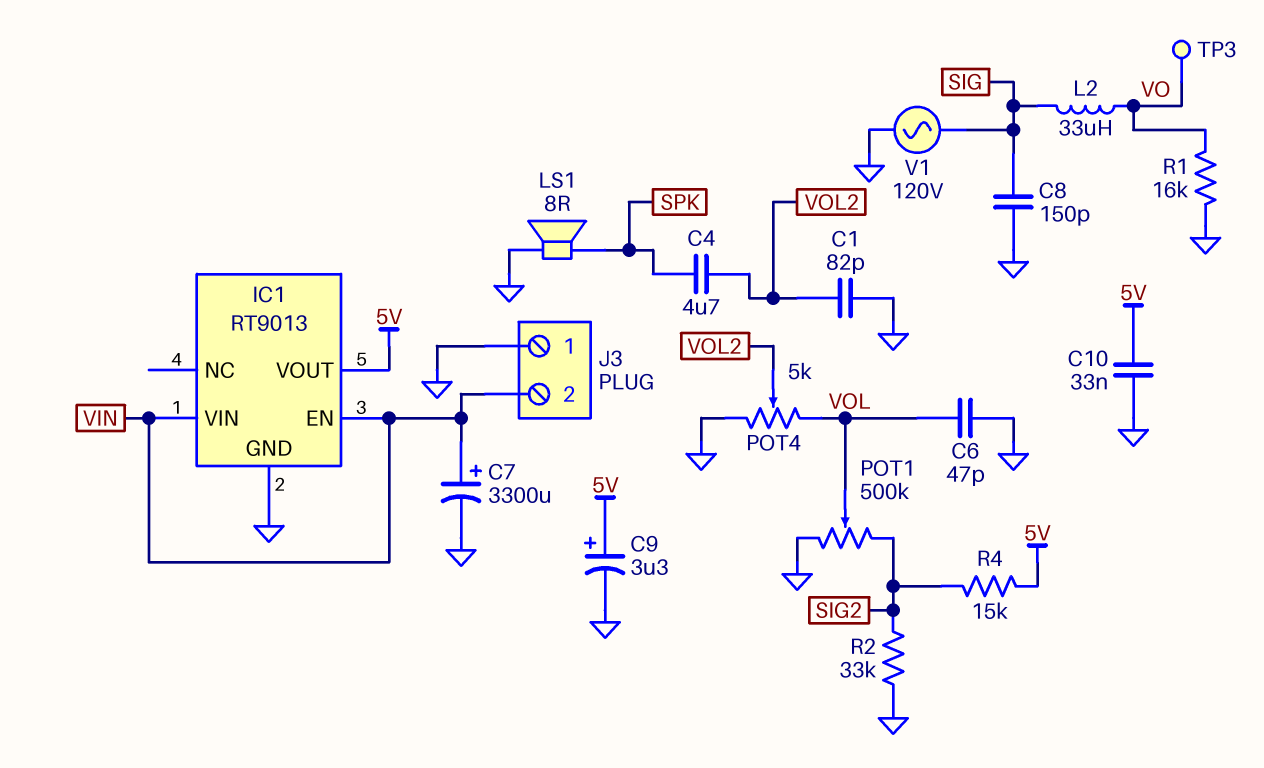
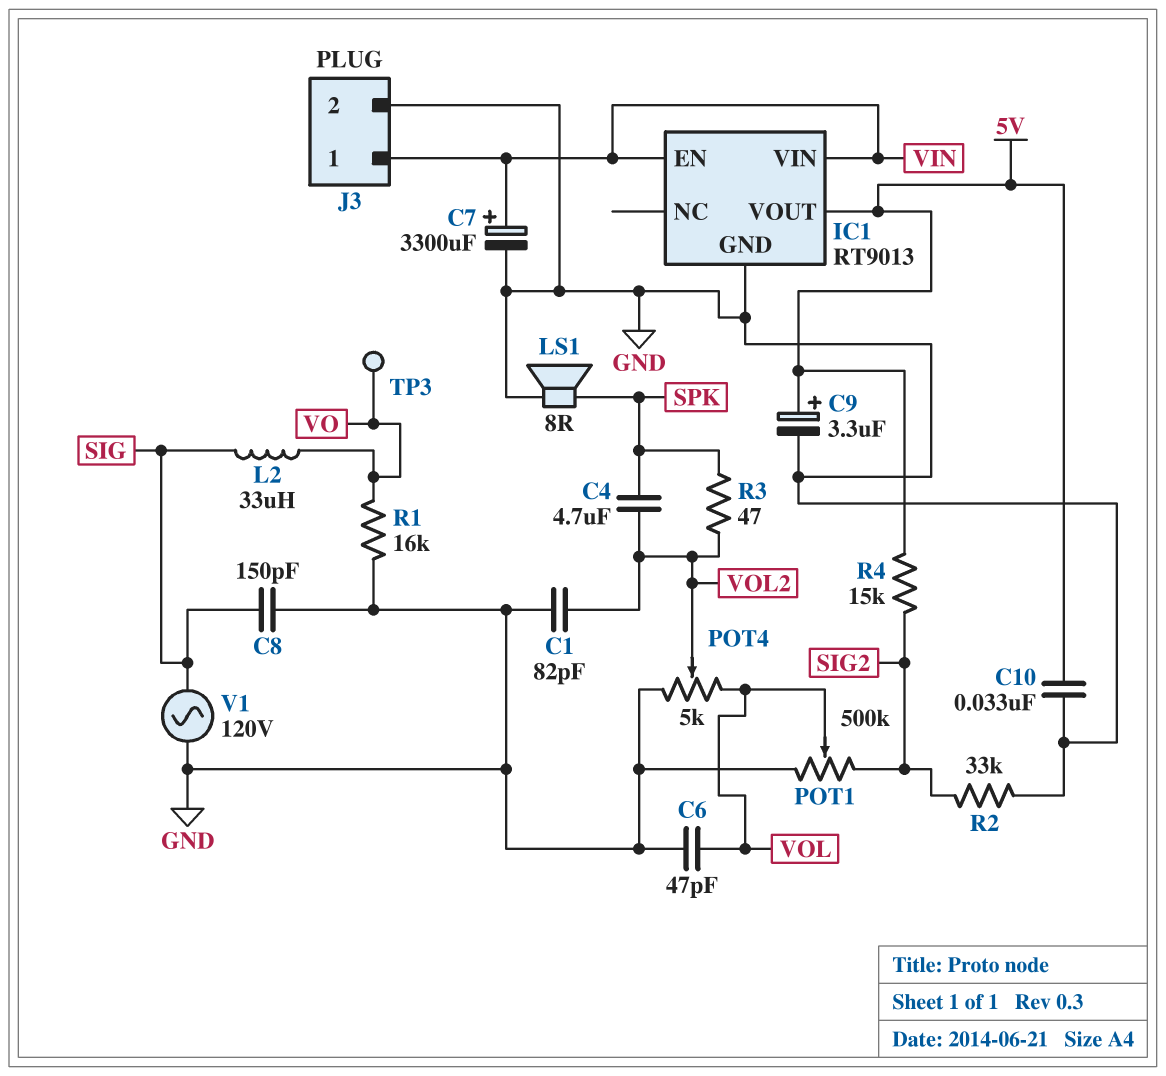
J3 pin 1: GND -> VIN
J3 pin 2: VIN -> GND
R3: none -> 47 (SPK, VOL2)

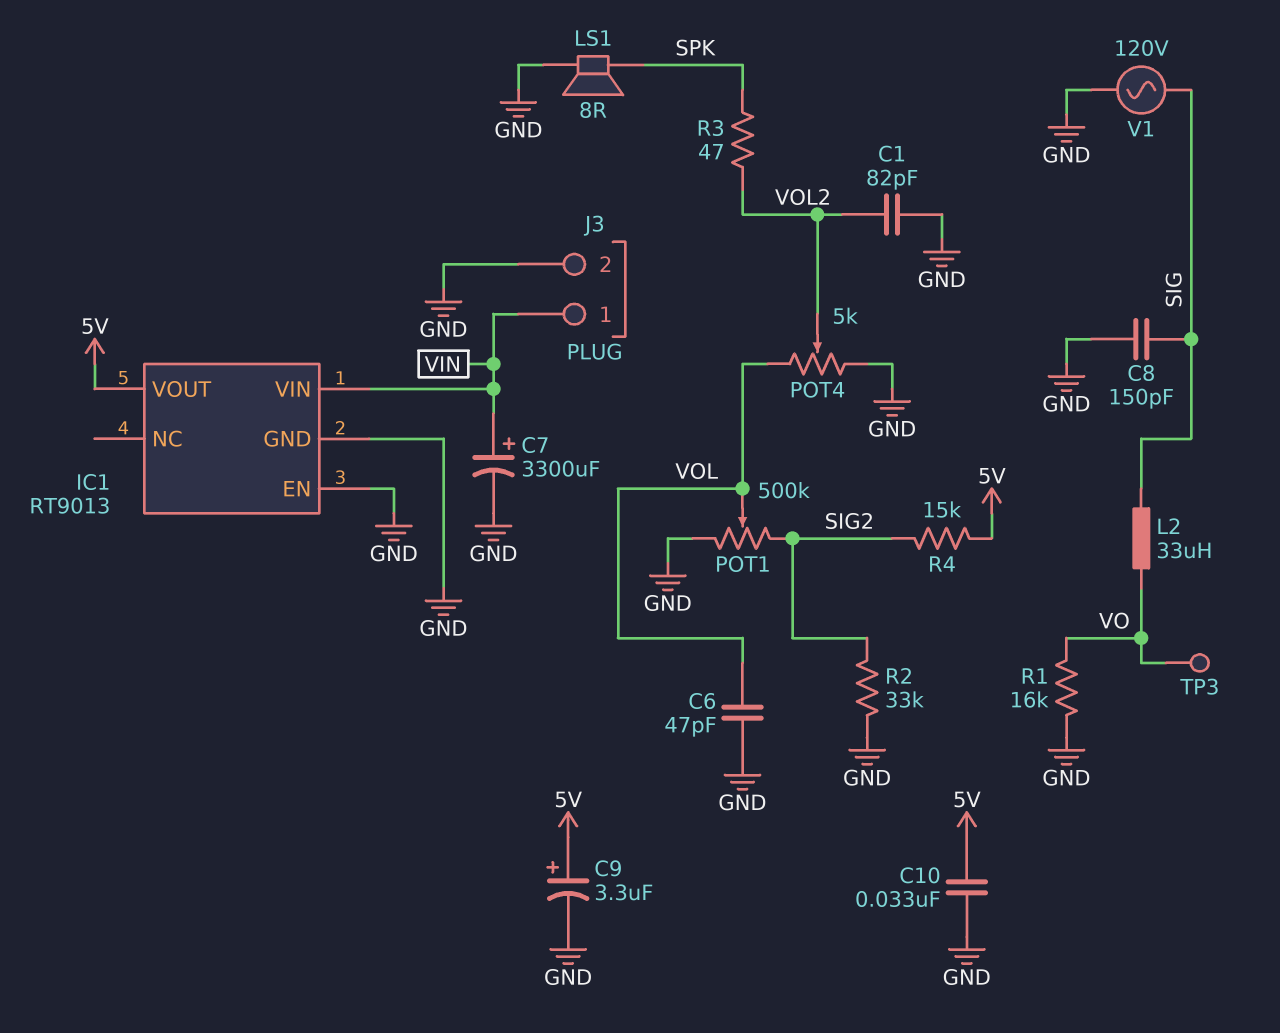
C4: 4.7uF (SPK, VOL2) -> none
IC1 pin EN: VIN -> GND

